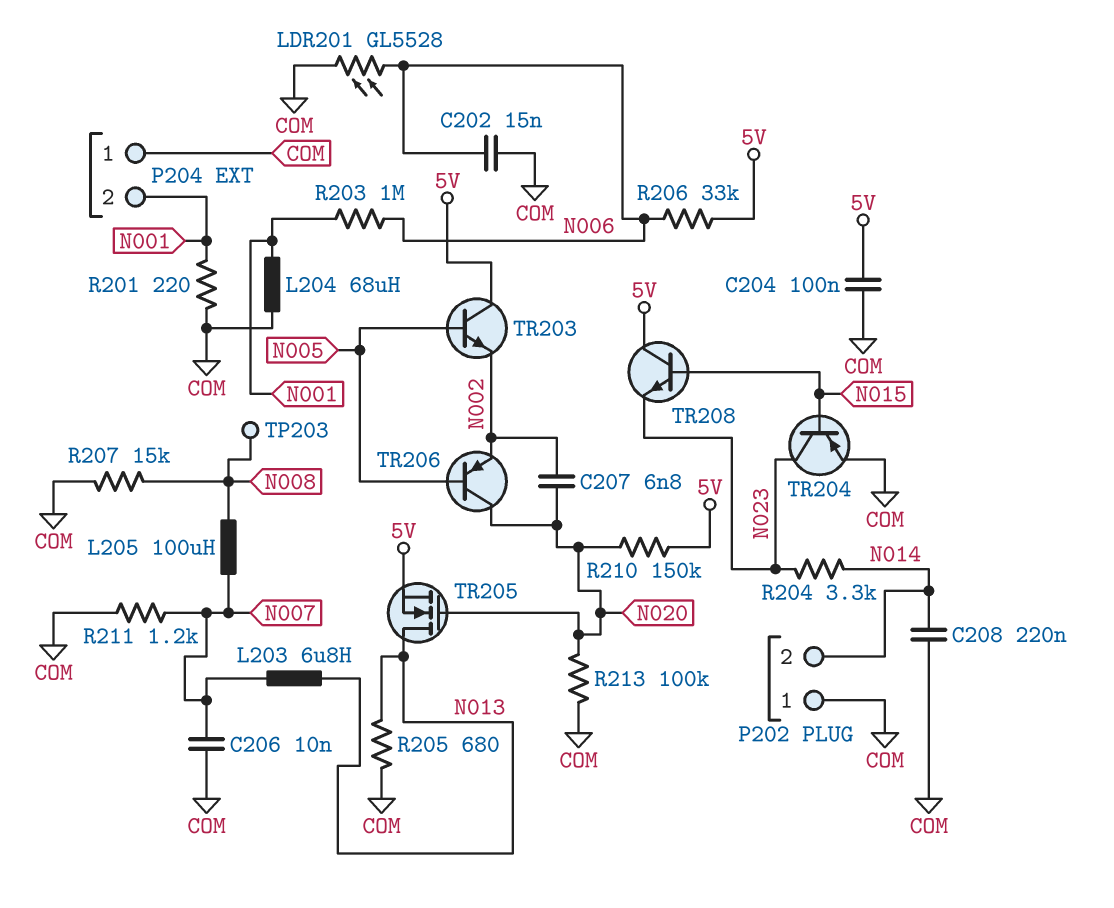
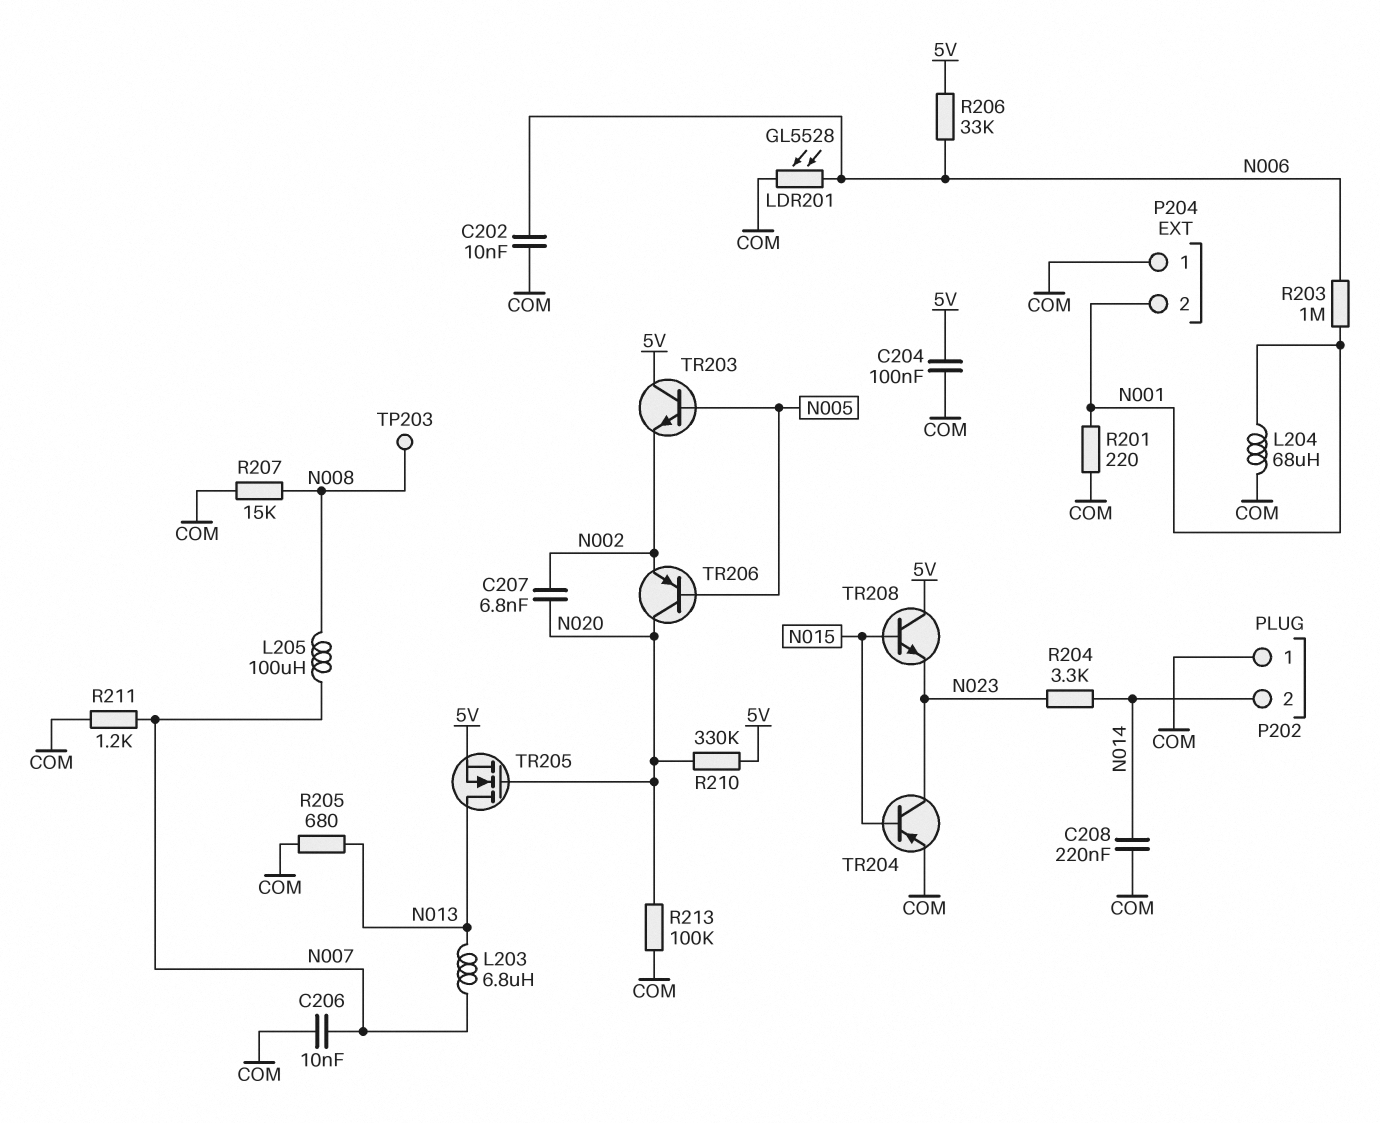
C202: 15nF (COM, N006) -> 10nF (COM, N006)
R210: 150k (5V, N020) -> 330k (5V, N020)

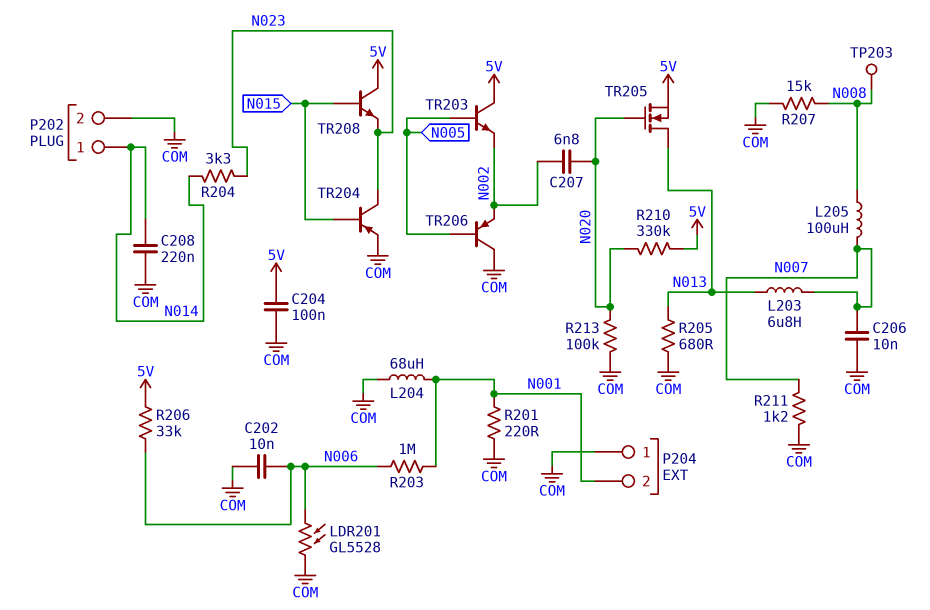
P202 pin 1: COM -> N014
P202 pin 2: N014 -> COM
TR206: PNP (B N005, C N020, E N002) -> PNP (B N005, C COM, E N002)

